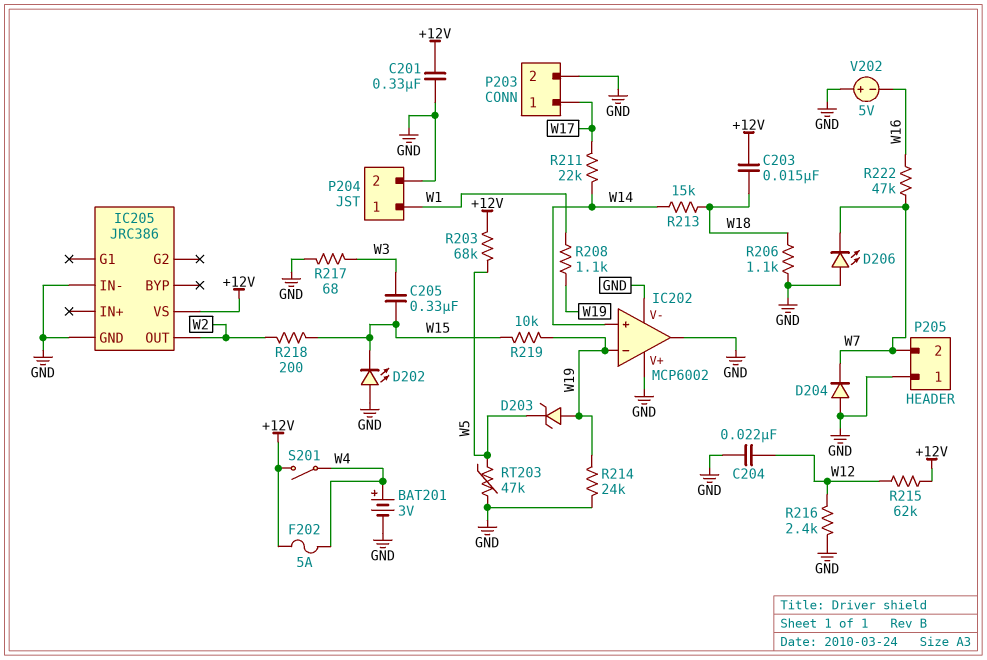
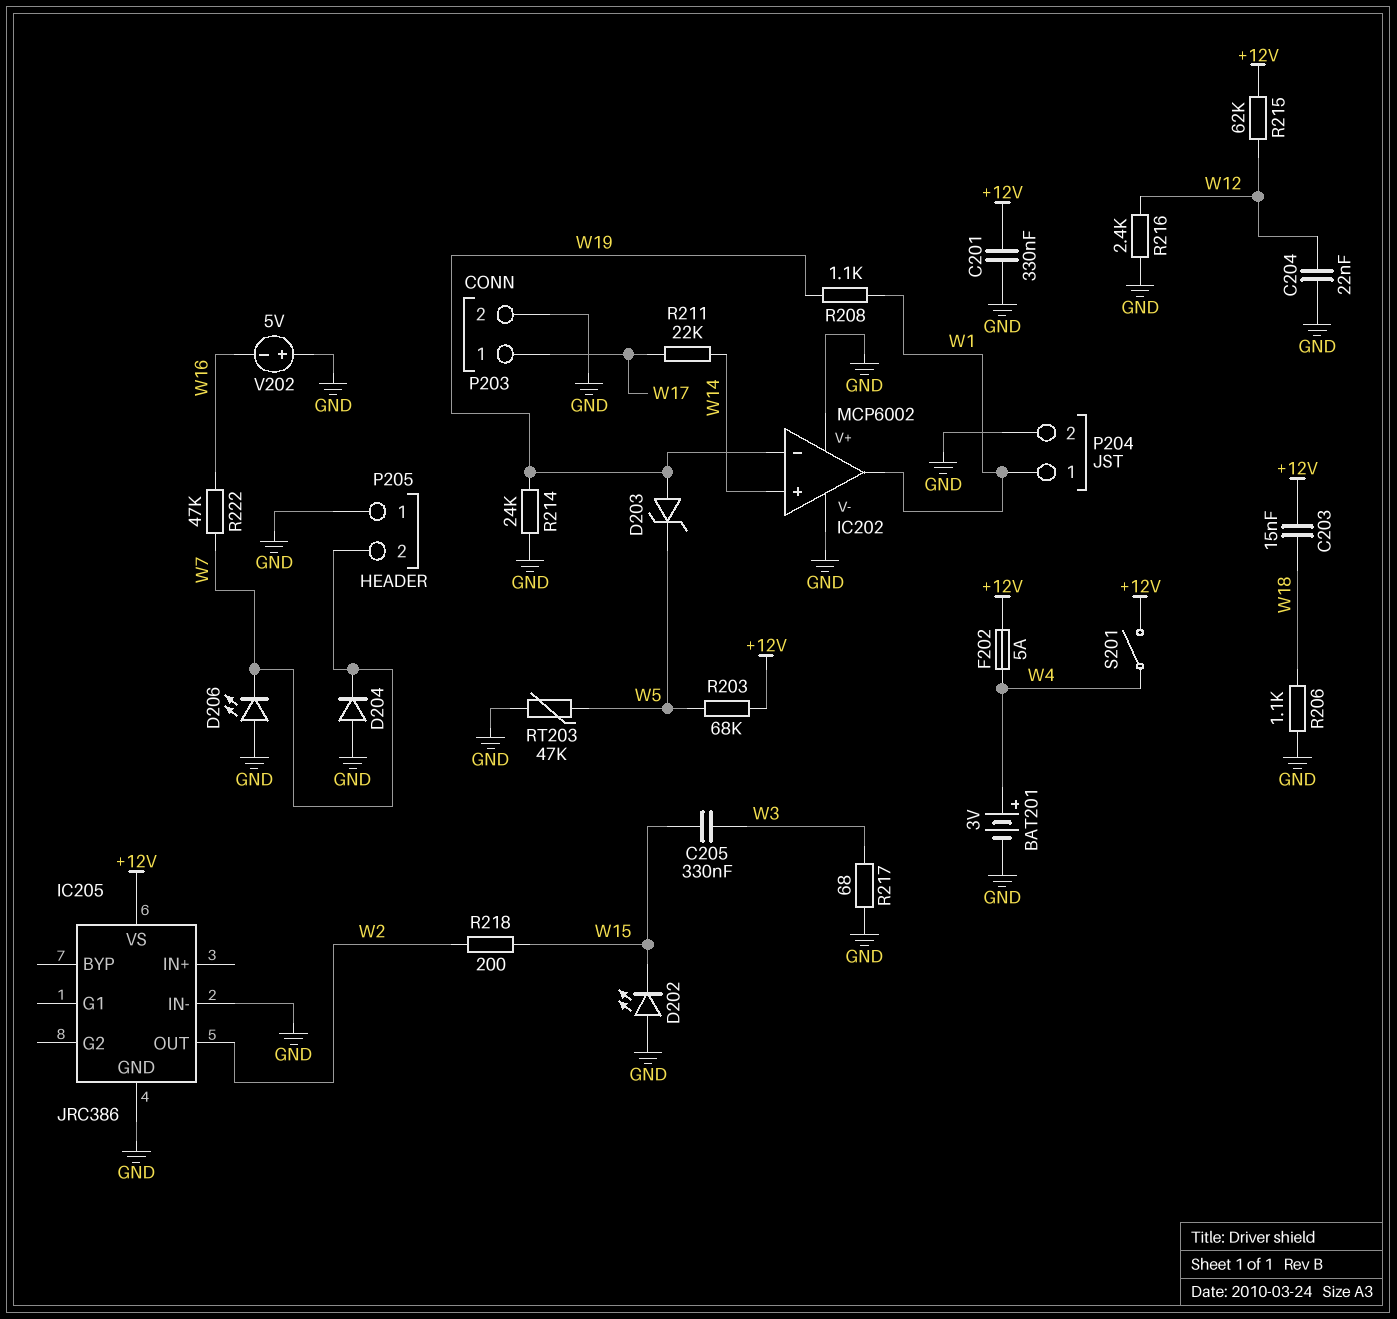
IC202 pin out: GND -> W1
R213: 15k (W14, W18) -> none
R219: 10k (W15, W19) -> none

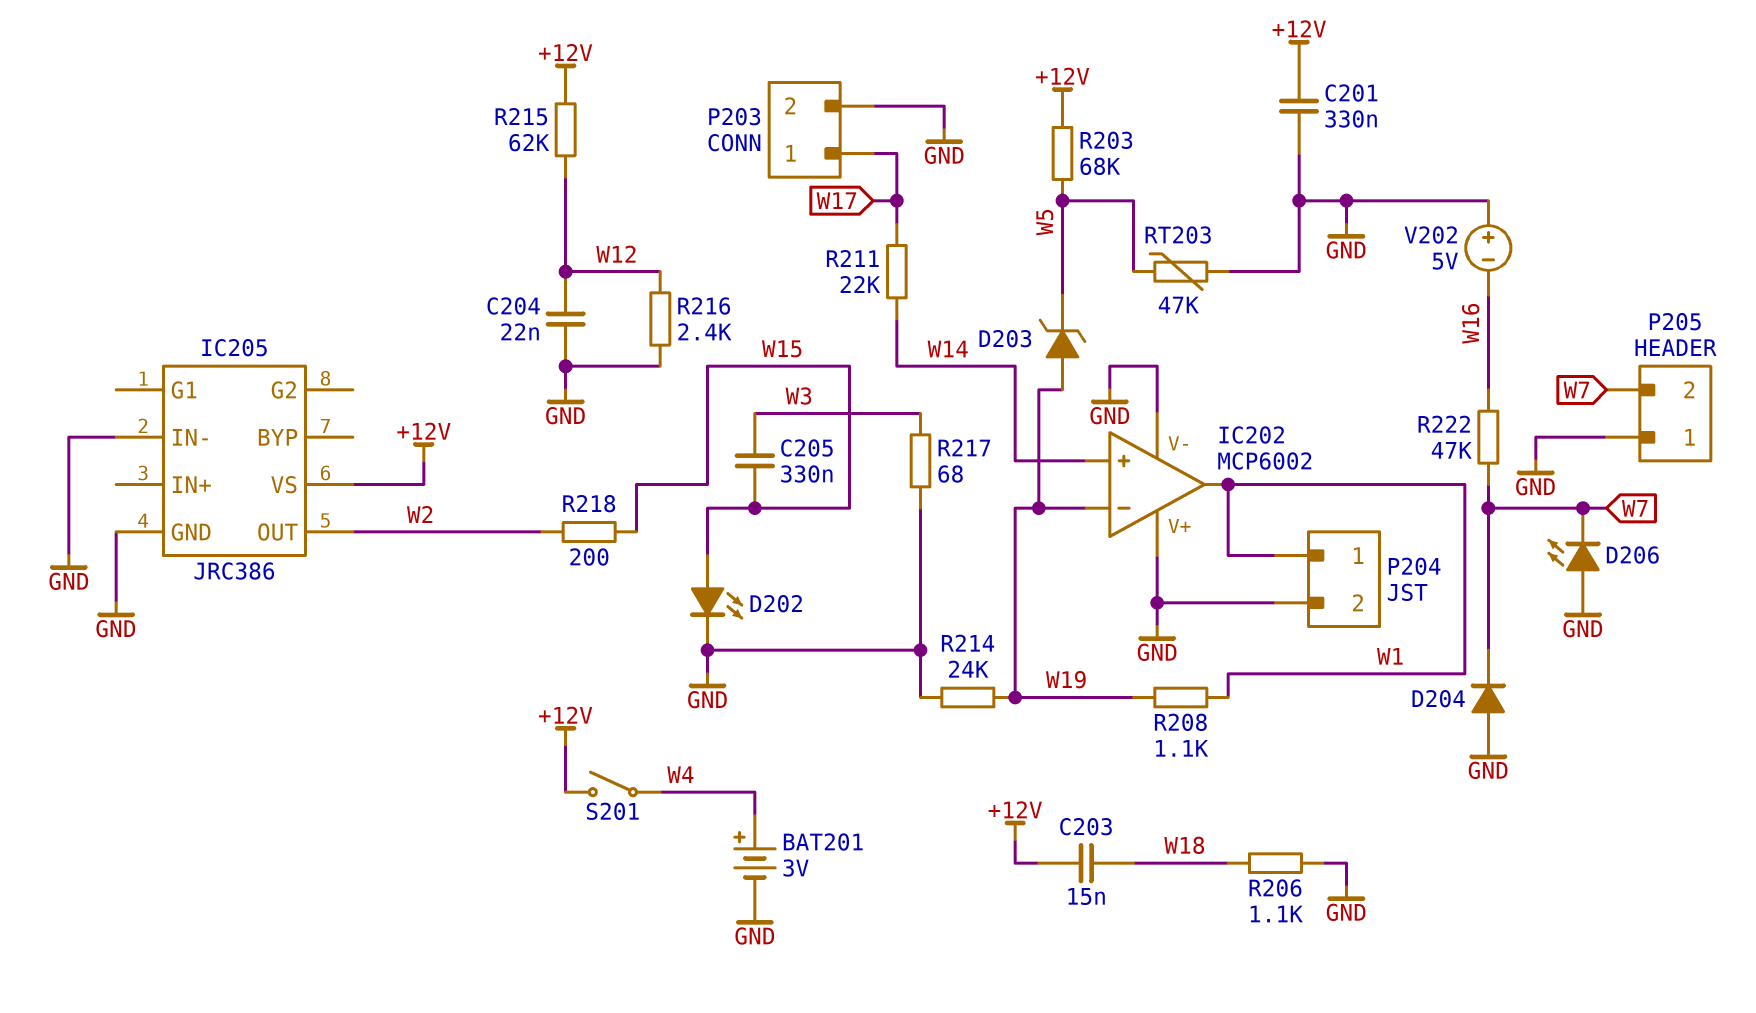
D202: LED (A GND, K W15) -> LED (A W15, K GND)
F202: 5A (+12V, W4) -> none

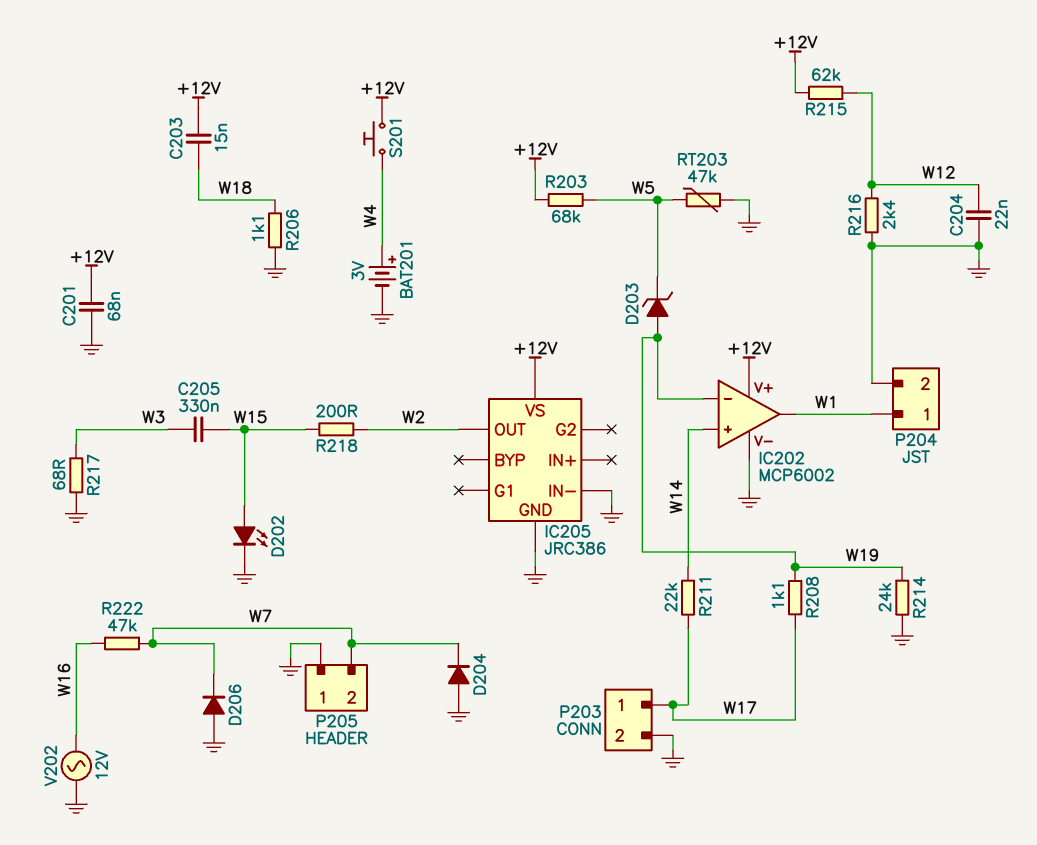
C201: 330nF (+12V, GND) -> 68nF (+12V, GND)
D206: LED (A GND, K W7) -> diode (A GND, K W7)
IC202 pin V+: GND -> +12V
R208: 1.1k (W1, W19) -> 1.1k (W17, W19)
S201: switch (+12V, W4) -> button (+12V, W4)
V202: 5V (plus GND, minus W16) -> AC 12V (GND, W16)

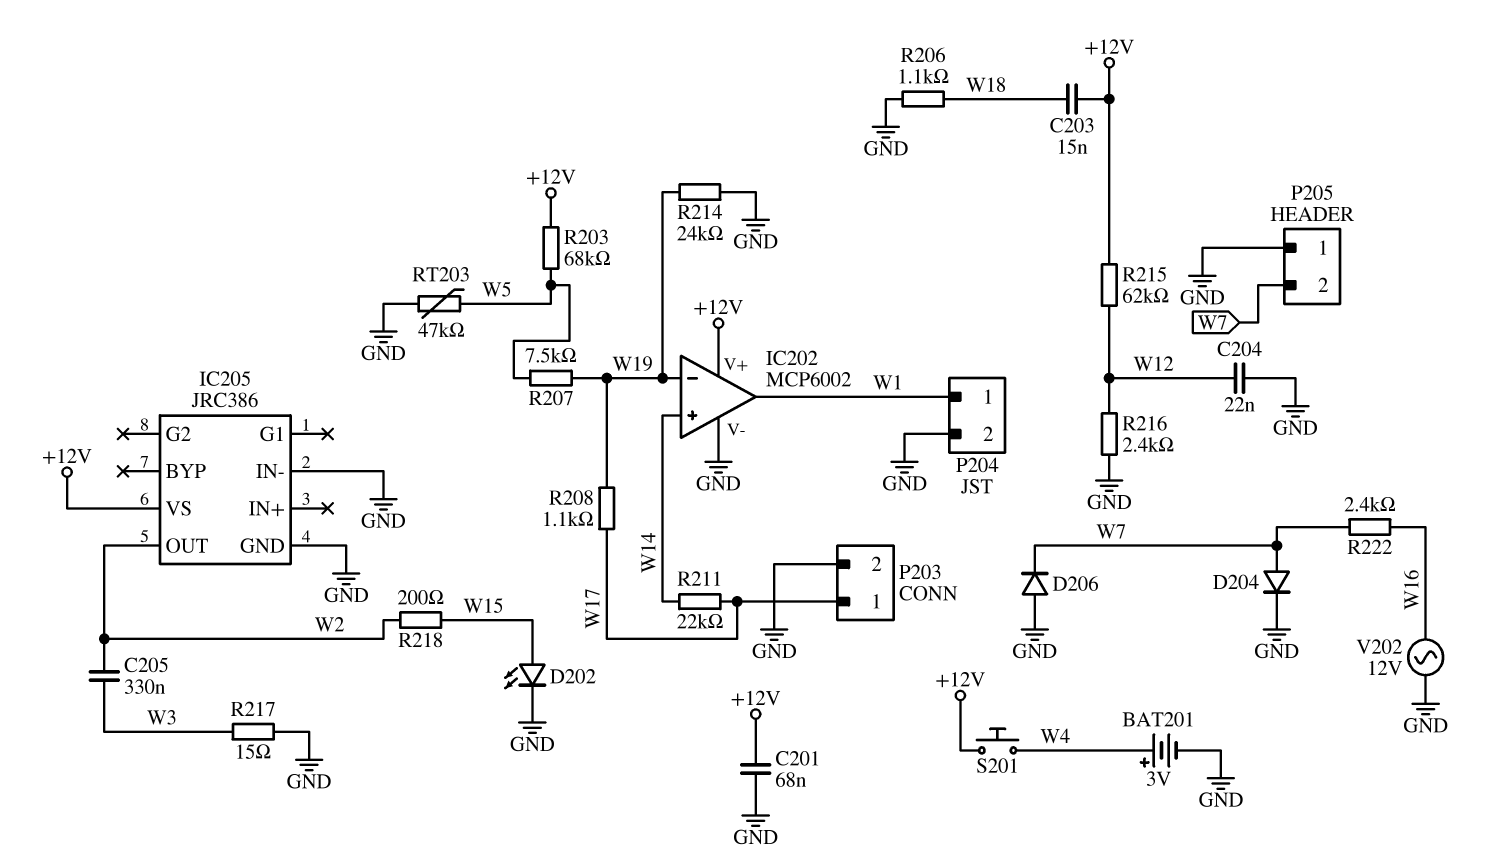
C205: 330nF (W3, W15) -> 330nF (W2, W3)
D203: zener (A W19, K W5) -> none
D204: diode (A GND, K W7) -> diode (A W7, K GND)
R207: none -> 7.5k (W5, W19)
R217: 68 (GND, W3) -> 15 (GND, W3)
R222: 47k (W7, W16) -> 2.4k (W7, W16)

